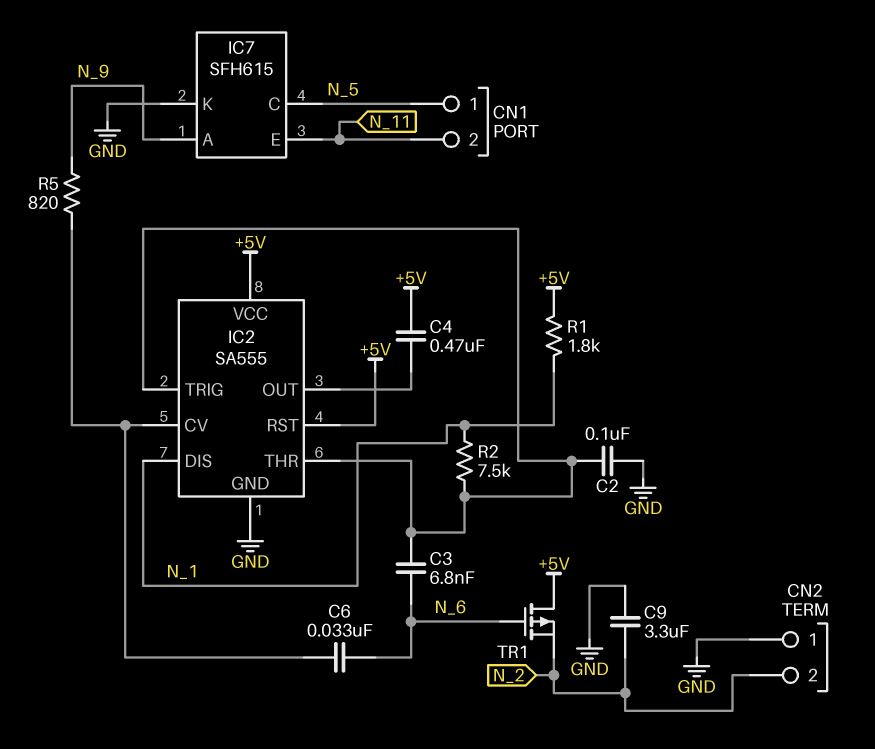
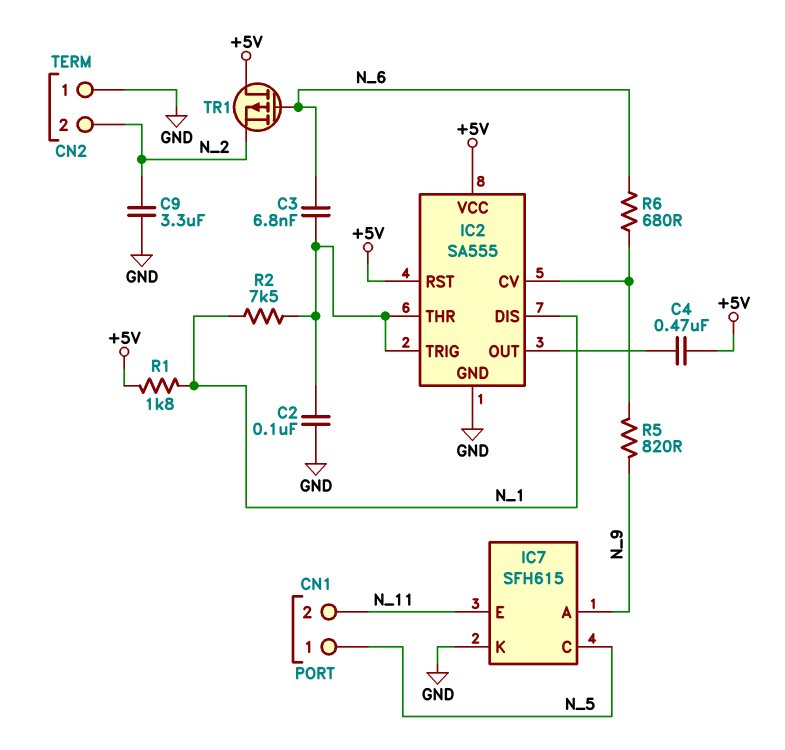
C6: 33nF (IC2/CV, N_6) -> none
R6: none -> 680 (IC2/CV, N_6)

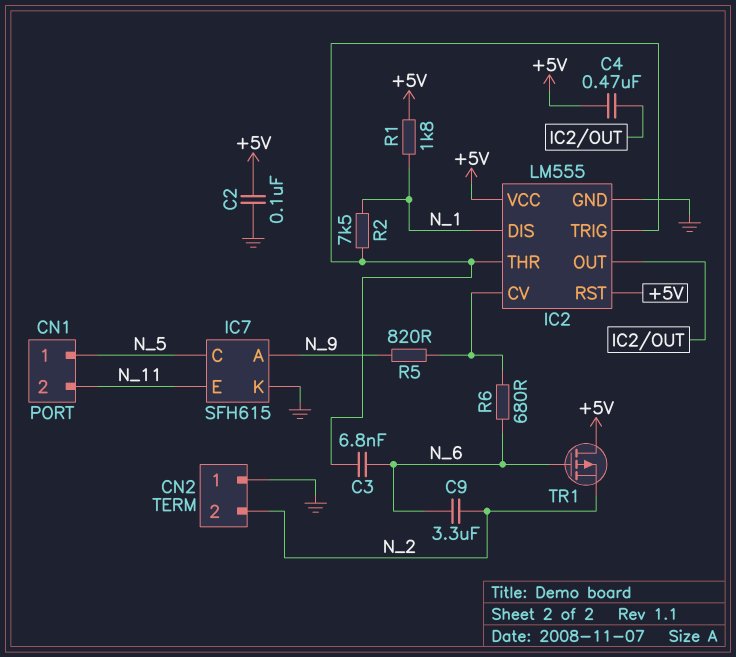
C2: 100nF (GND, IC2/THR) -> 100nF (+5V, GND)
C9: 3.3uF (GND, N_2) -> 3.3uF (N_2, N_6)
IC2: SA555 -> LM555

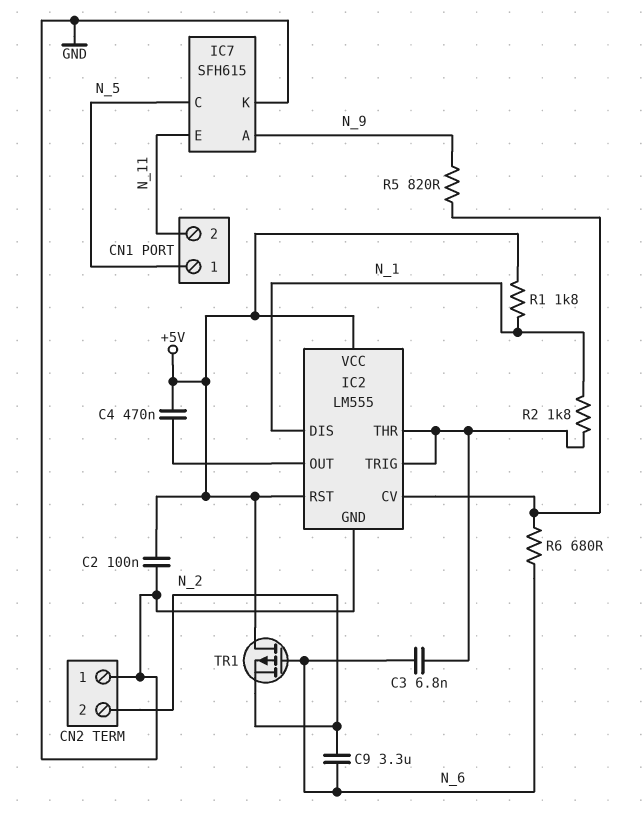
R2: 7.5k (IC2/THR, N_1) -> 1.8k (IC2/THR, N_1)

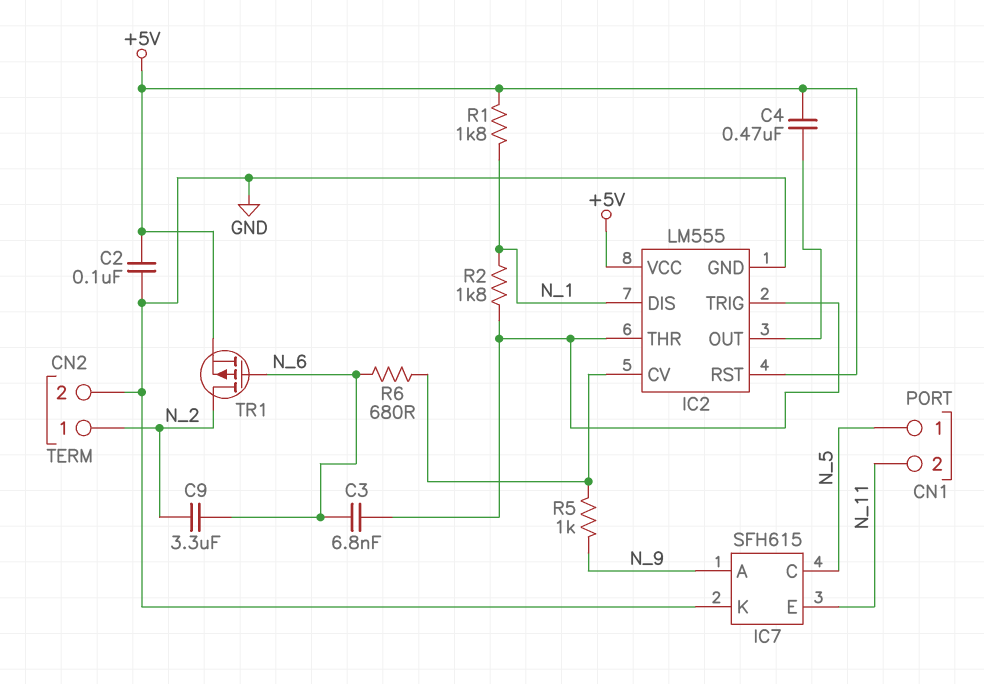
CN2 pin 1: GND -> N_2
CN2 pin 2: N_2 -> GND
R5: 820 (IC2/CV, N_9) -> 1k (IC2/CV, N_9)
TR1: PMOS (G N_6, D +5V, S N_2) -> PMOS (G N_6, D N_2, S +5V)

